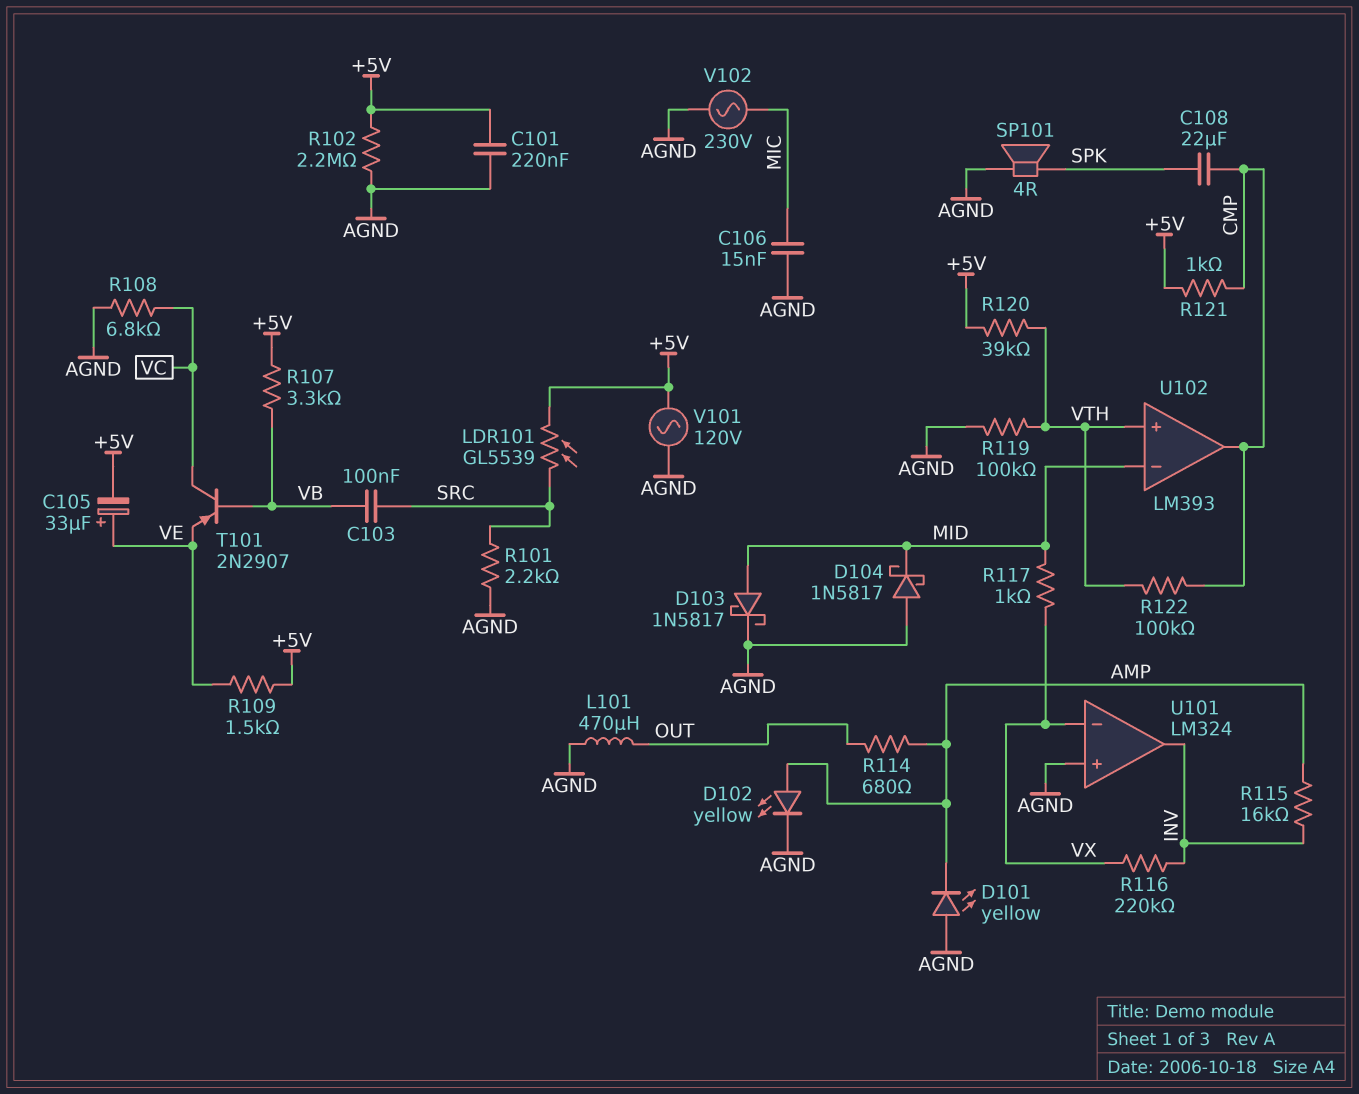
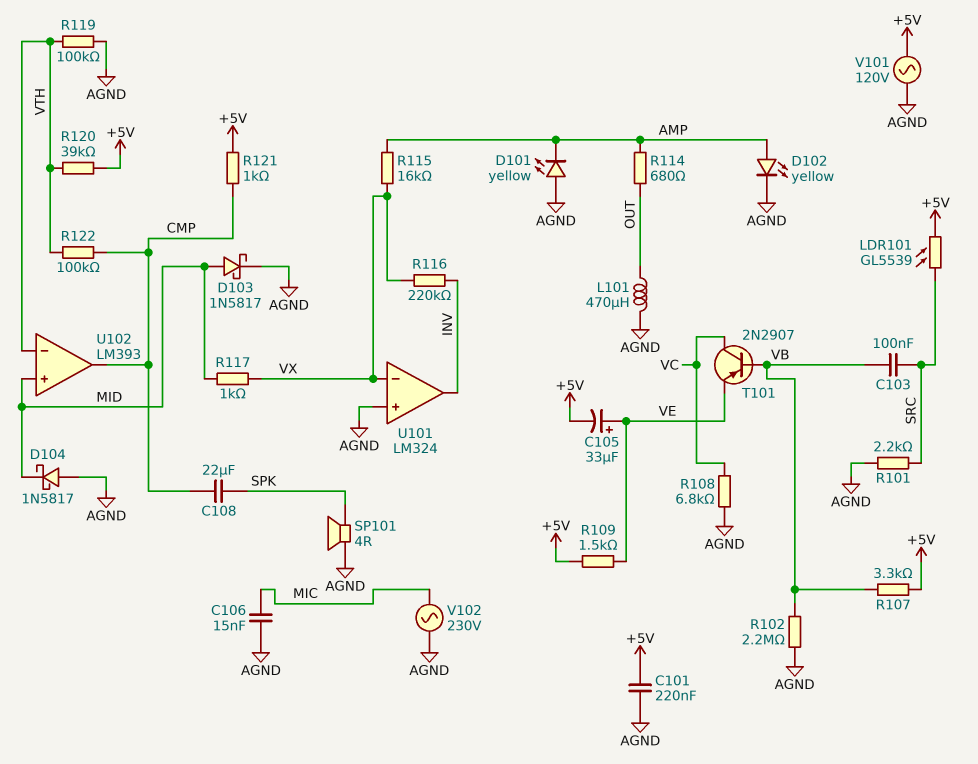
R102: 2.2M (+5V, AGND) -> 2.2M (AGND, VB)
R115: 16k (AMP, INV) -> 16k (AMP, VX)
U102 pin in+: VTH -> MID
U102 pin in-: MID -> VTH

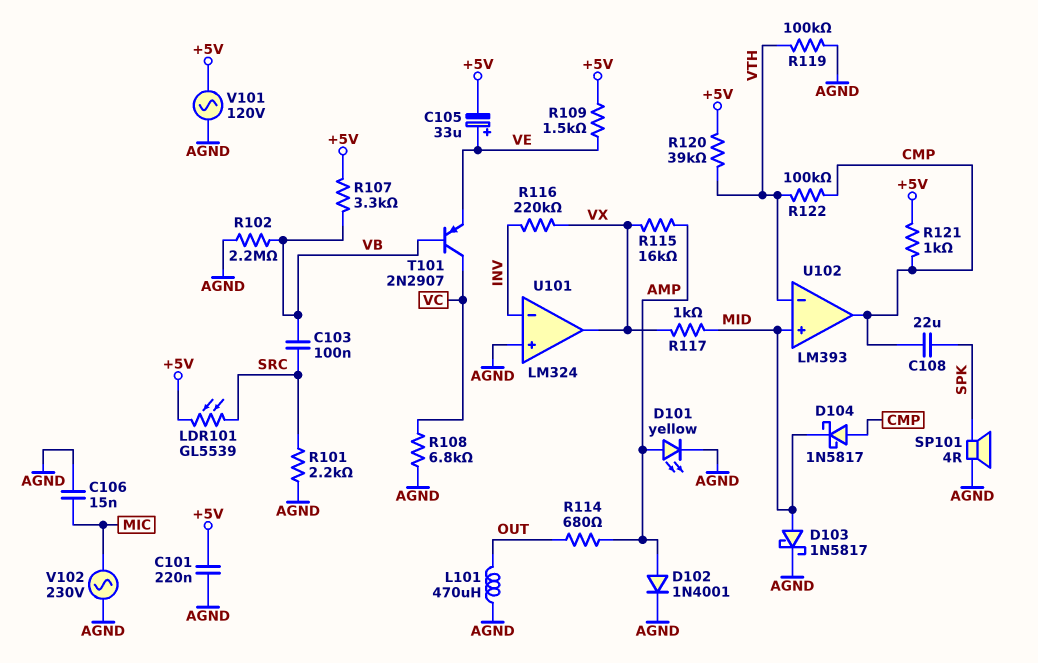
D101: LED yellow (A AGND, K AMP) -> LED yellow (A AMP, K AGND)
D102: LED yellow (A AMP, K AGND) -> diode 1N4001 (A AMP, K AGND)
D104: schottky 1N5817 (A AGND, K MID) -> schottky 1N5817 (A CMP, K MID)
U101 pin in-: VX -> INV
U101 pin out: INV -> VX

